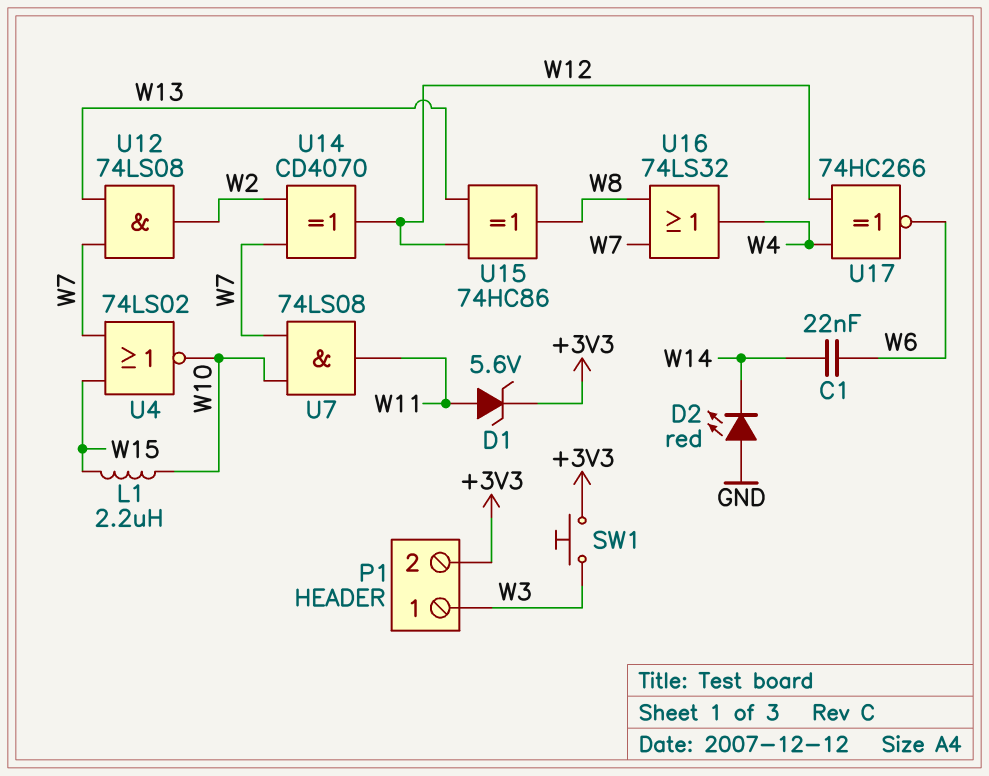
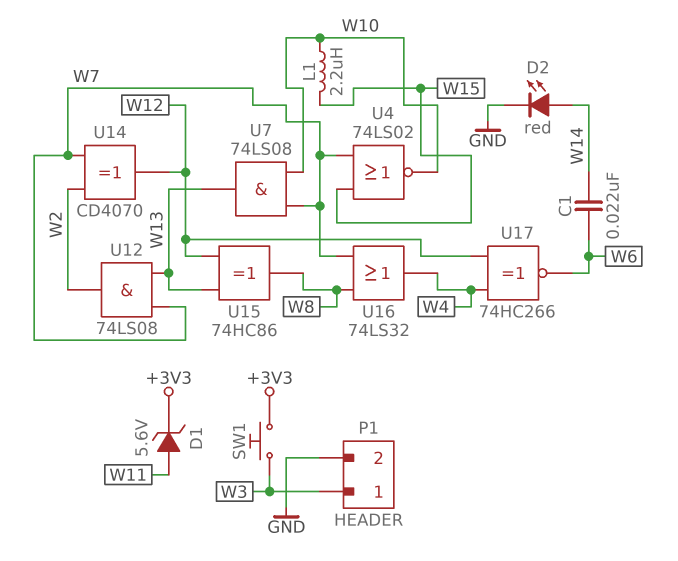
D2: LED red (A GND, K W14) -> LED red (A W14, K GND)
P1 pin 2: +3V3 -> GND
U7: AND 74LS08 (in W7, in W10, out W11) -> AND 74LS08 (in W7, in W10, out W13)

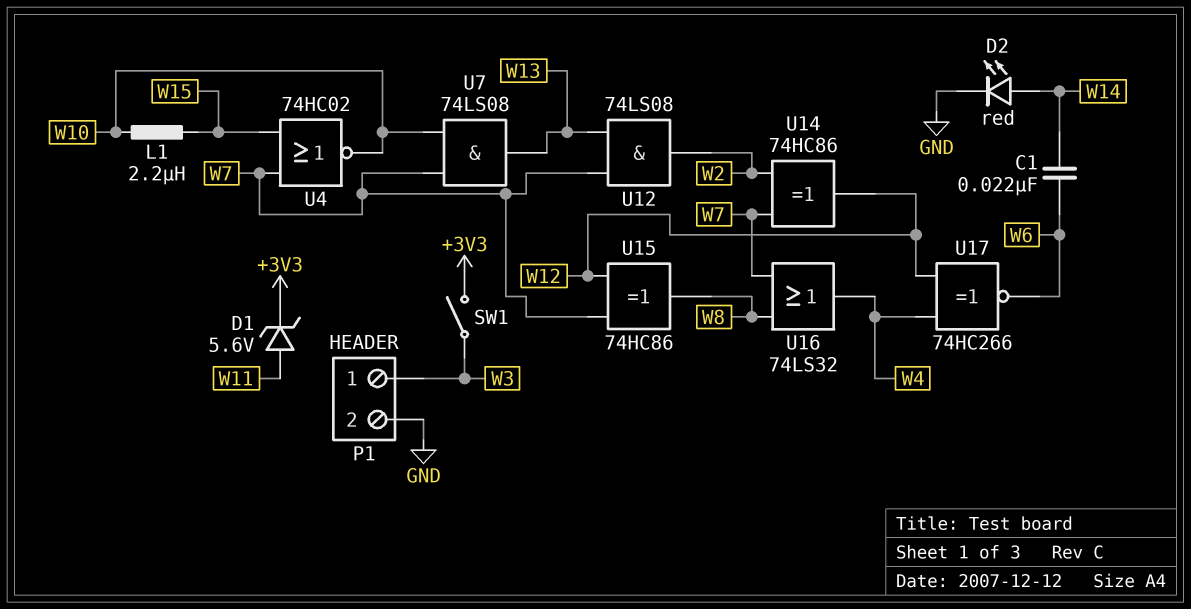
SW1: button (+3V3, W3) -> switch (+3V3, W3)
U4: NOR 74LS02 (in W7, in W15, out W10) -> NOR 74HC02 (in W7, in W15, out W10)
U14: XOR CD4070 (in W2, in W7, out W12) -> XOR 74HC86 (in W2, in W7, out W12)
U15: XOR 74HC86 (in W12, in W13, out W8) -> XOR 74HC86 (in W7, in W12, out W8)

